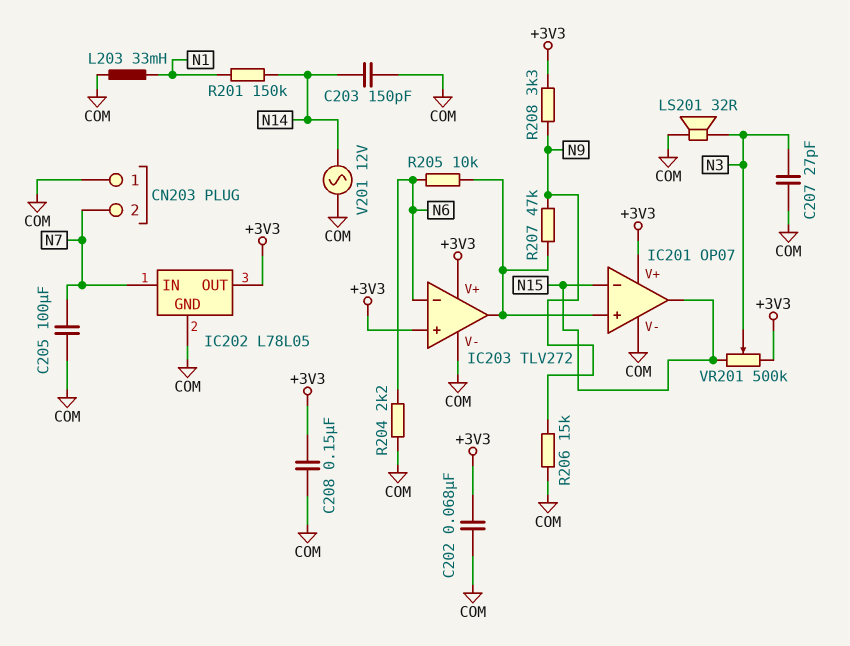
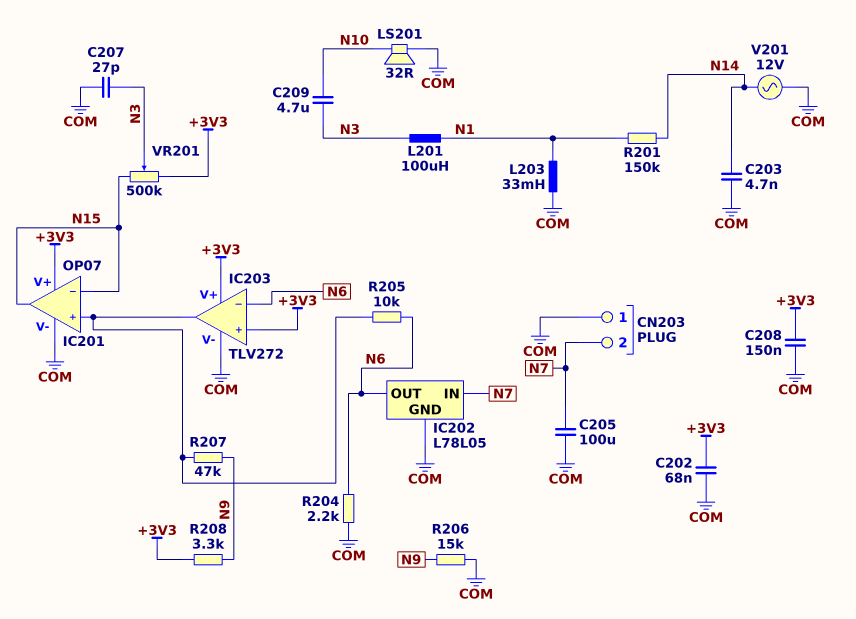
C203: 150pF (COM, N14) -> 4.7nF (COM, N14)
C209: none -> 4.7uF (N3, N10)
IC202 pin OUT: +3V3 -> N6
L201: none -> 100uH (N1, N3)
LS201: speaker 32R (COM, N3) -> speaker 32R (COM, N10)

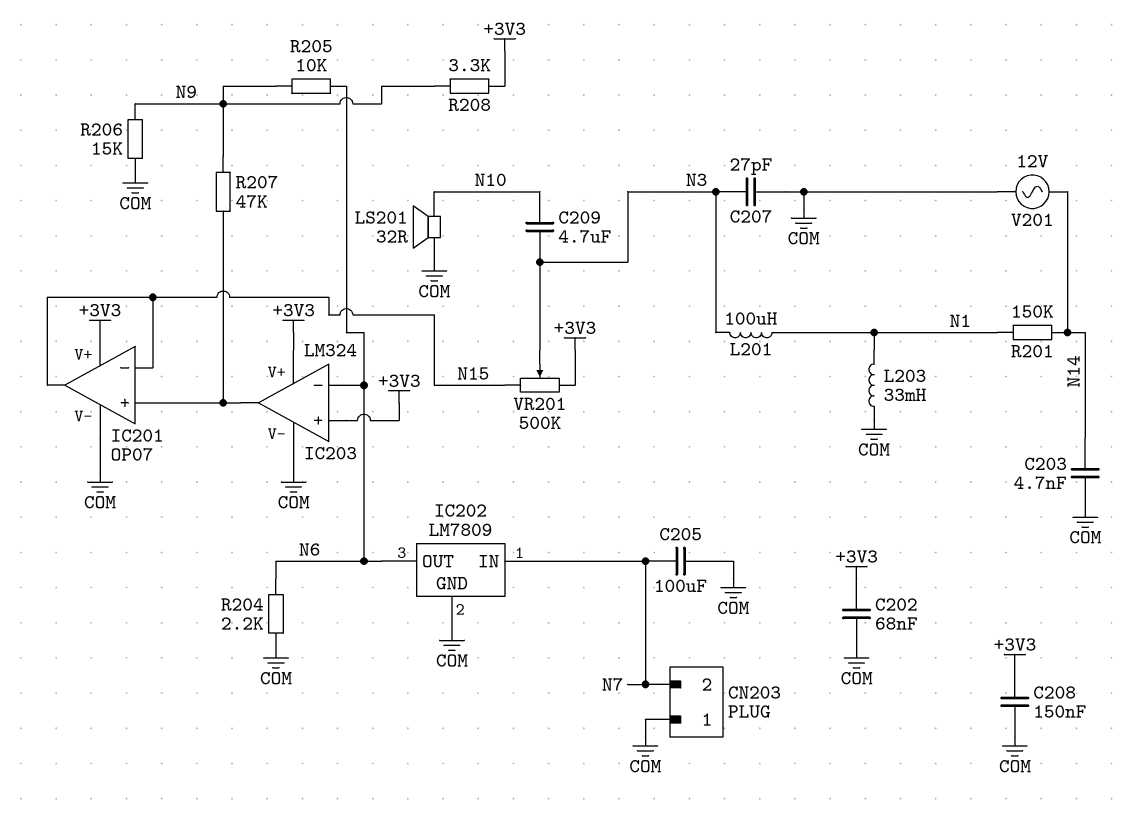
IC202: L78L05 -> LM7809
IC203: TLV272 -> LM324
R205: 10k (IC201/in+, N6) -> 10k (N6, N9)

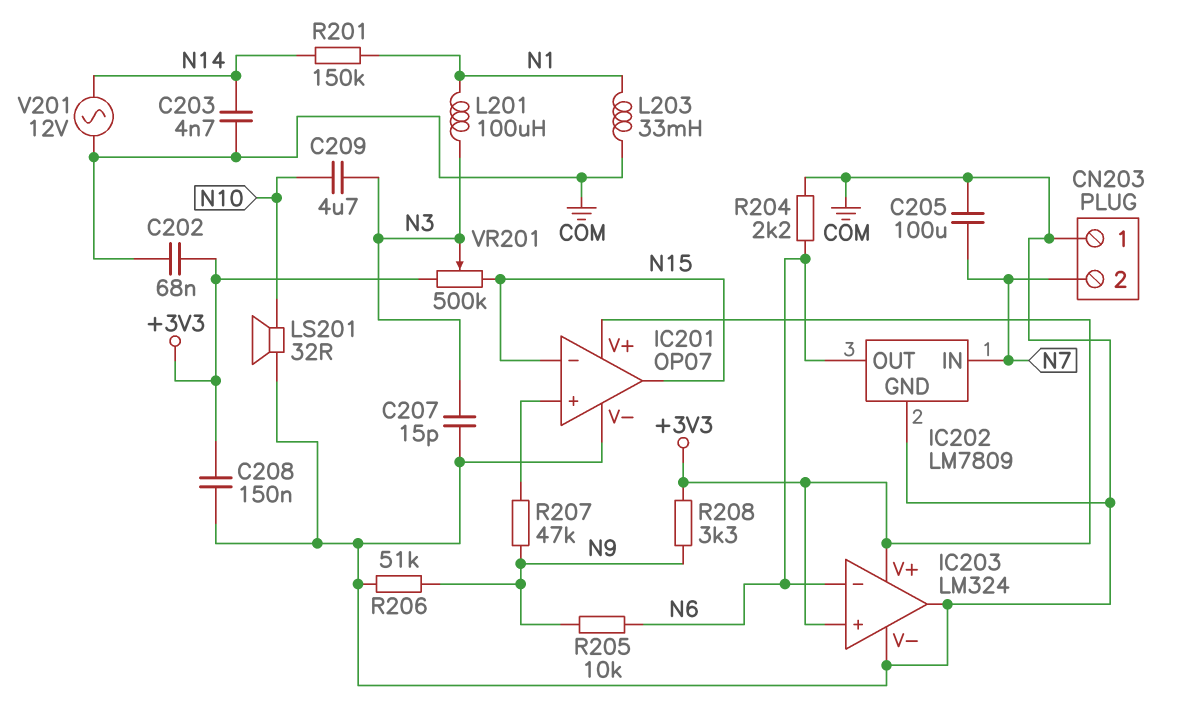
C207: 27pF (COM, N3) -> 15pF (COM, N3)
IC203 pin out: IC201/in+ -> COM
R206: 15k (COM, N9) -> 51k (COM, N9)

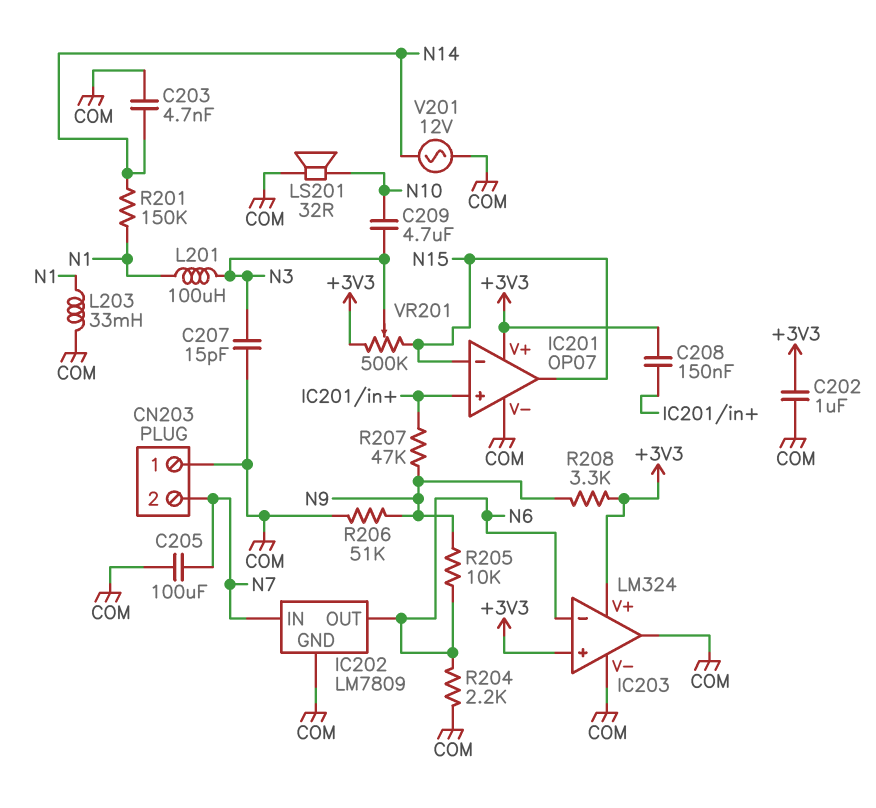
C202: 68nF (+3V3, COM) -> 1uF (+3V3, COM)
C208: 150nF (+3V3, COM) -> 150nF (+3V3, IC201/in+)

